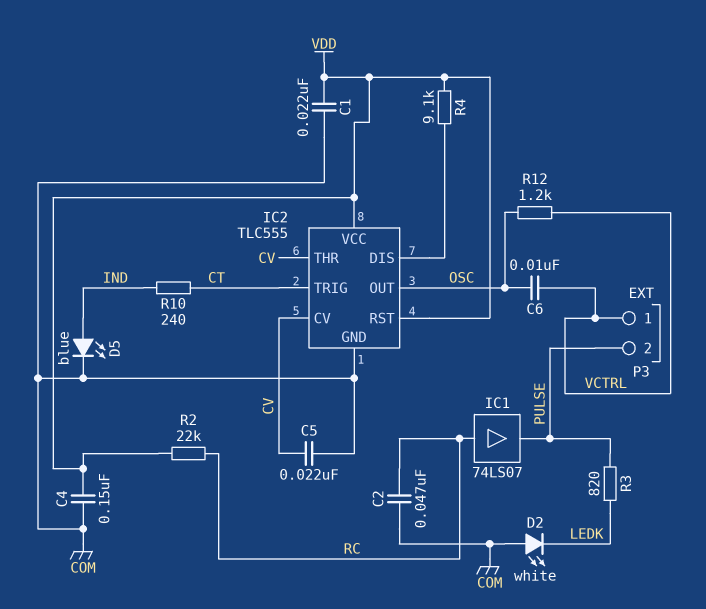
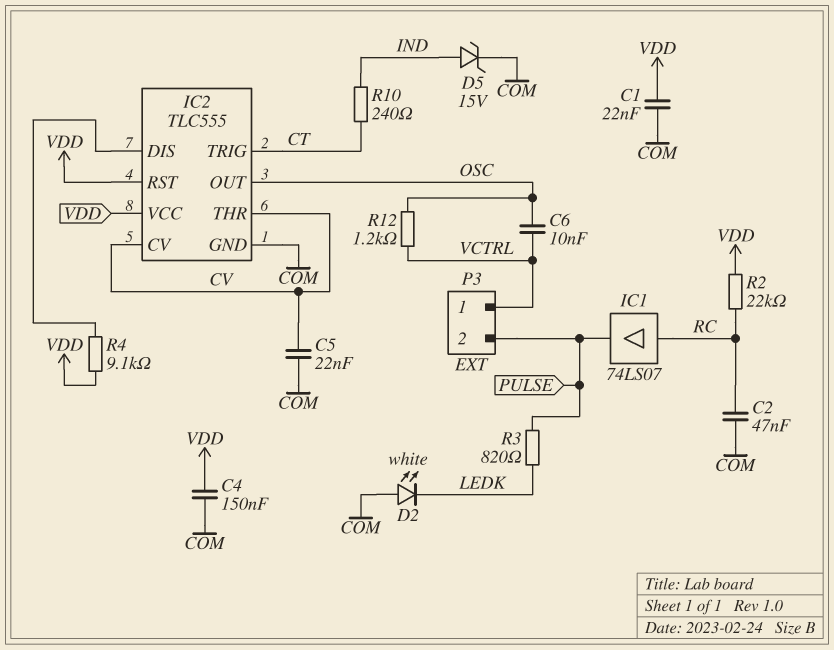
D5: LED blue (A IND, K COM) -> zener 15V (A IND, K COM)

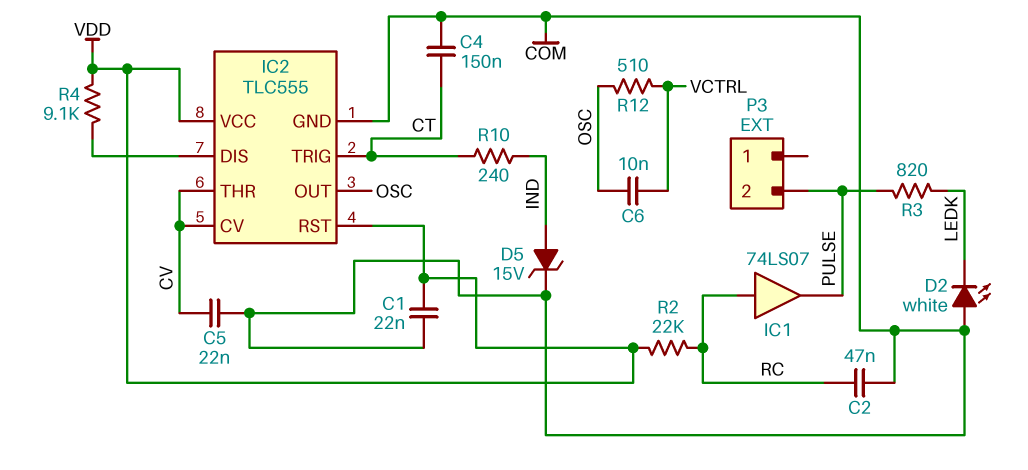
C4: 150nF (COM, VDD) -> 150nF (COM, CT)
P3 pin 1: VCTRL -> none
R12: 1.2k (OSC, VCTRL) -> 510 (OSC, VCTRL)

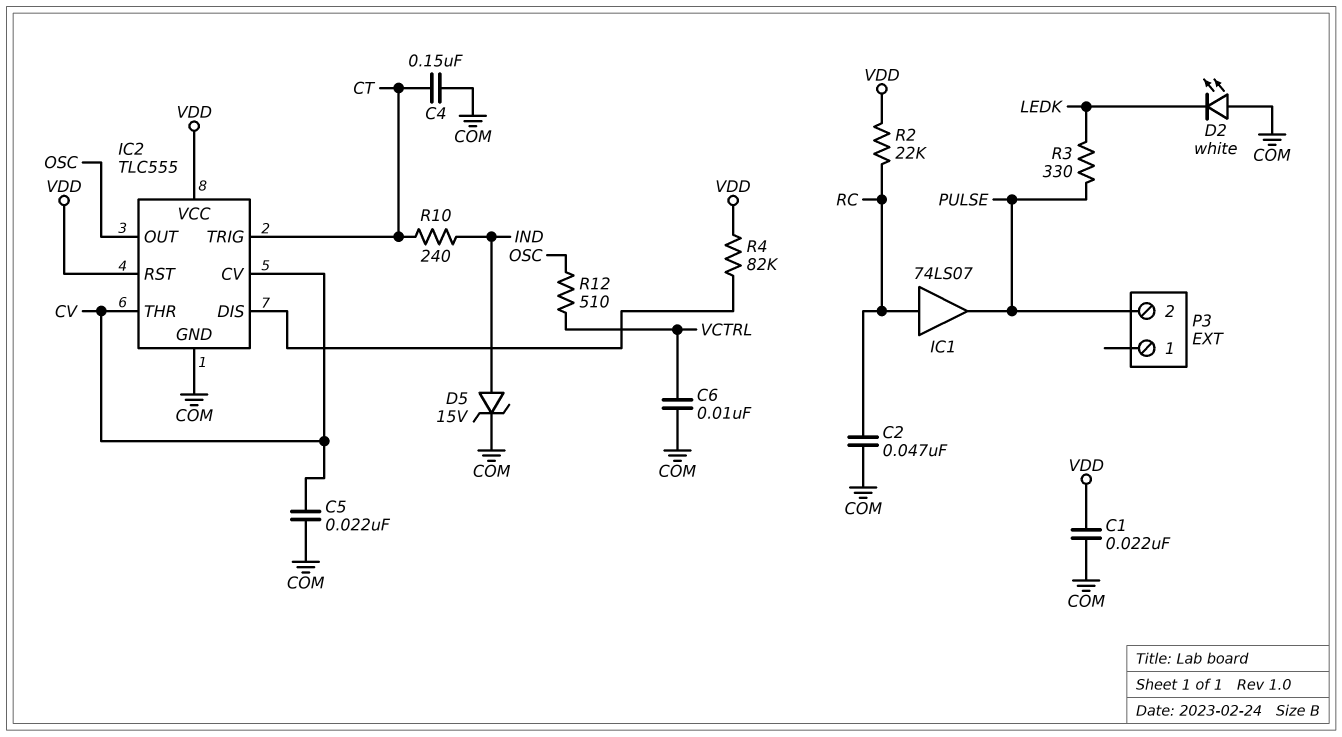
C6: 10nF (OSC, VCTRL) -> 10nF (COM, VCTRL)
R3: 820 (LEDK, PULSE) -> 330 (LEDK, PULSE)
R4: 9.1k (IC2/DIS, VDD) -> 82k (IC2/DIS, VDD)

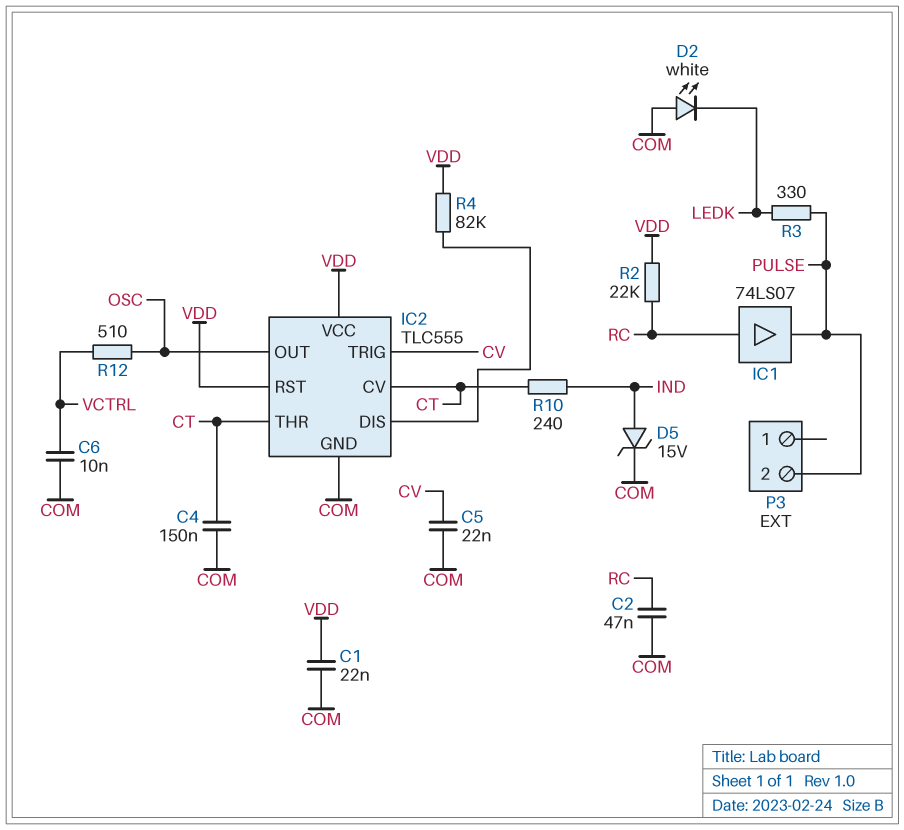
IC2 pin CV: CV -> CT
IC2 pin THR: CV -> CT
IC2 pin TRIG: CT -> CV

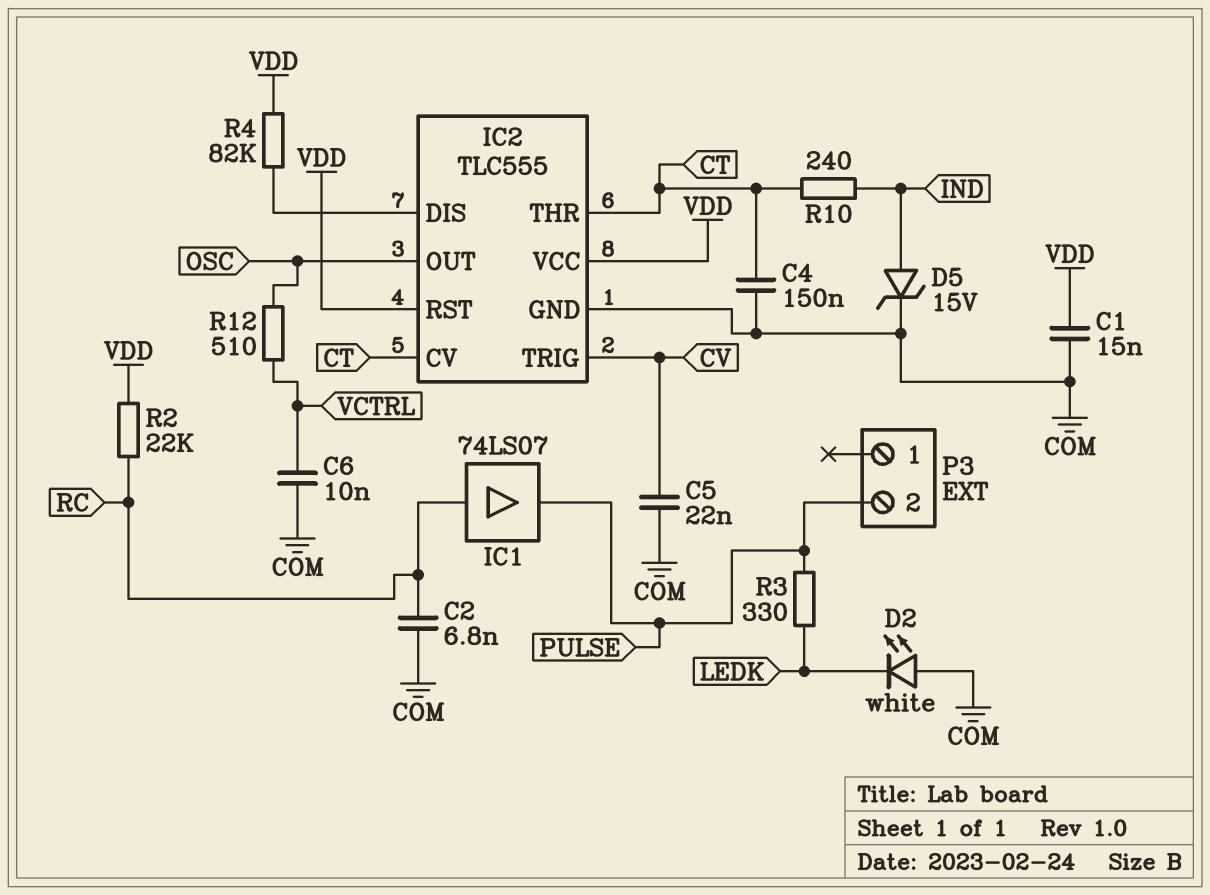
C1: 22nF (COM, VDD) -> 15nF (COM, VDD)
C2: 47nF (COM, RC) -> 6.8nF (COM, RC)

